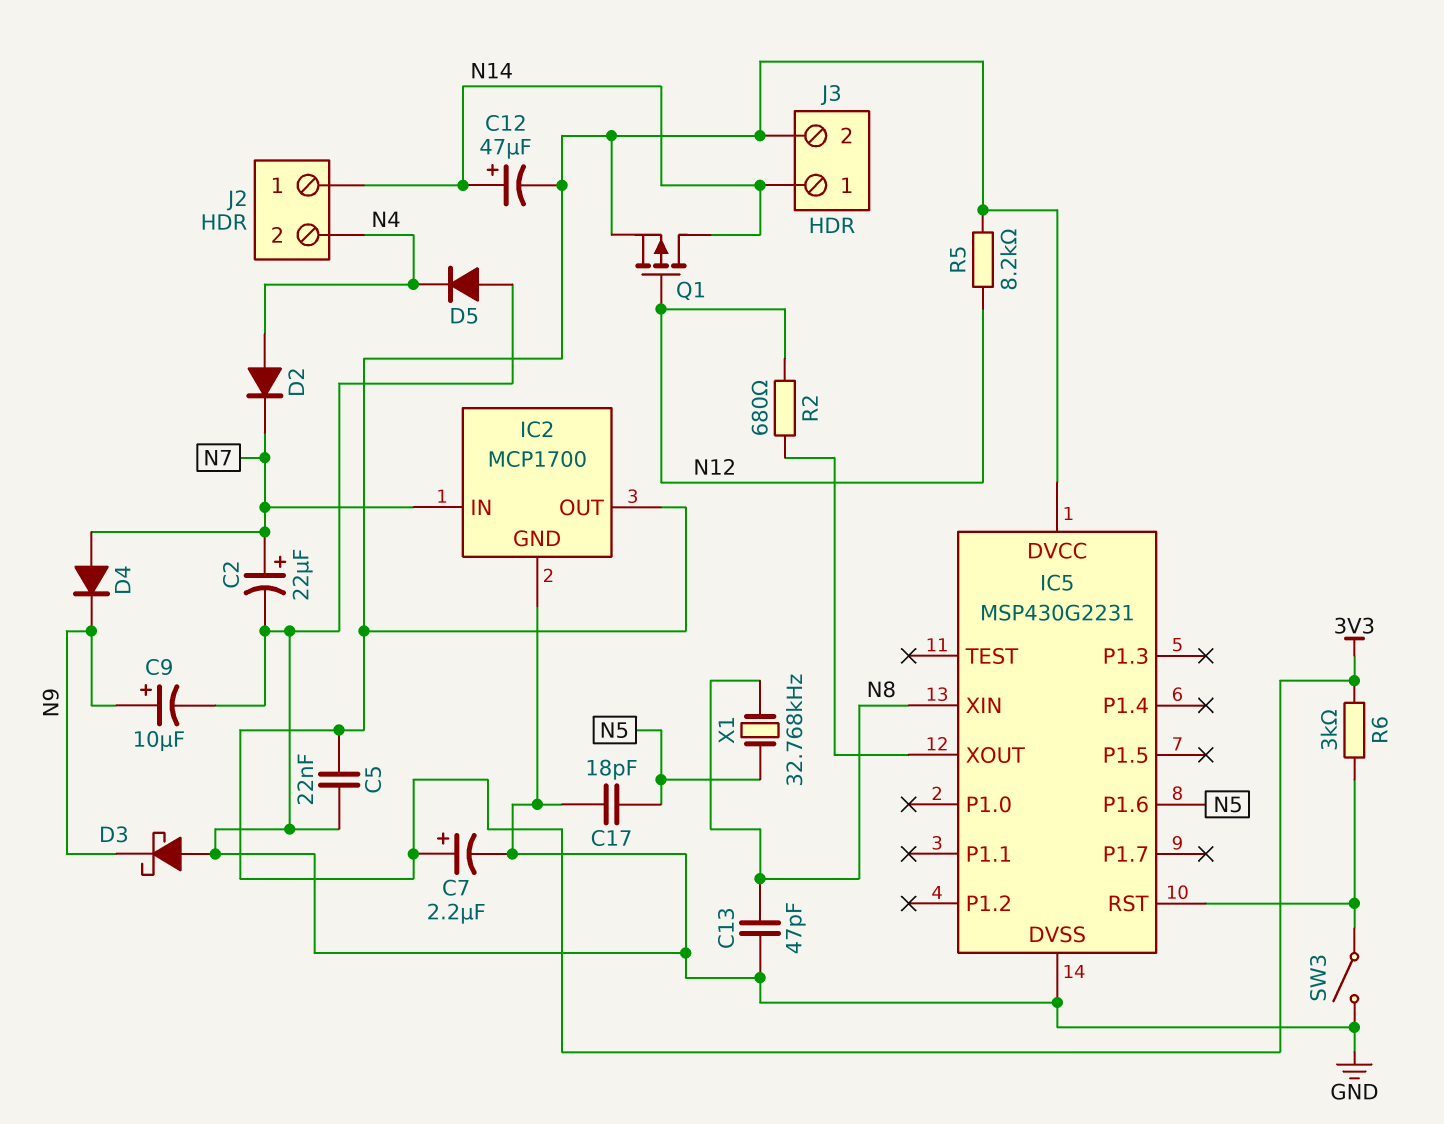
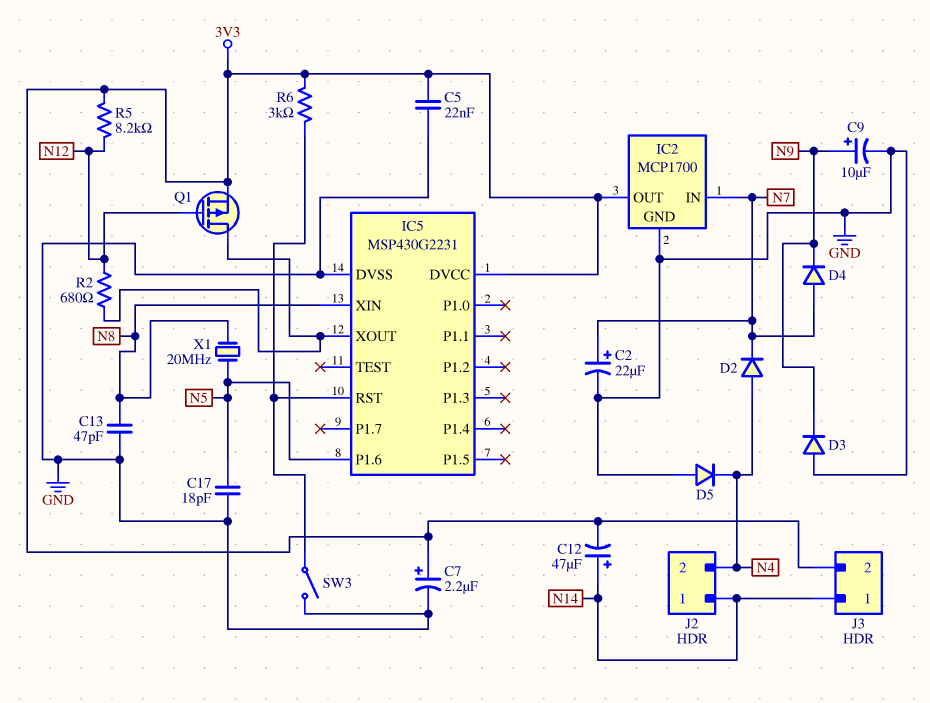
D3: schottky (A GND, K N9) -> diode (A GND, K N9)
Q1: PMOS (G N12, D N14, S 3V3) -> PMOS (G N12, D IC5/XOUT, S 3V3)
X1: 32.768kHz (N5, N8) -> 20MHz (N5, N8)

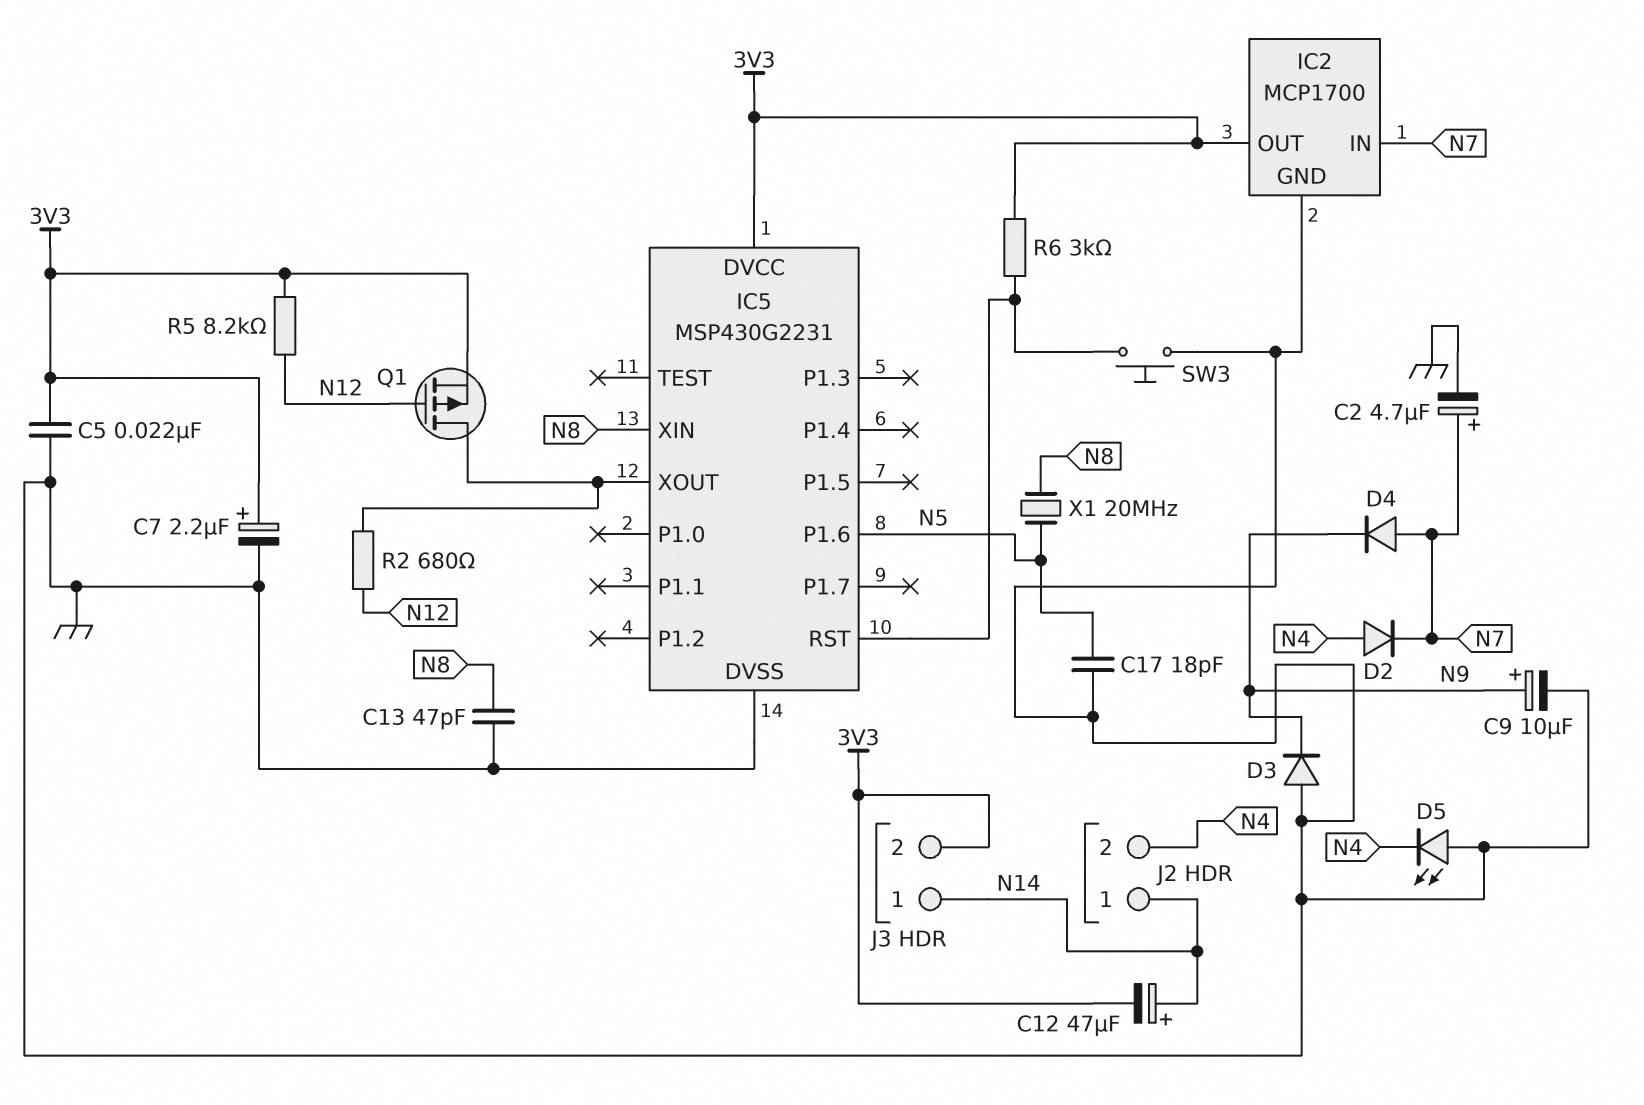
C2: 22uF (plus N7, minus GND) -> 4.7uF (plus N7, minus GND)
D5: diode (A GND, K N4) -> LED (A GND, K N4)
SW3: switch (GND, IC5/RST) -> button (GND, IC5/RST)

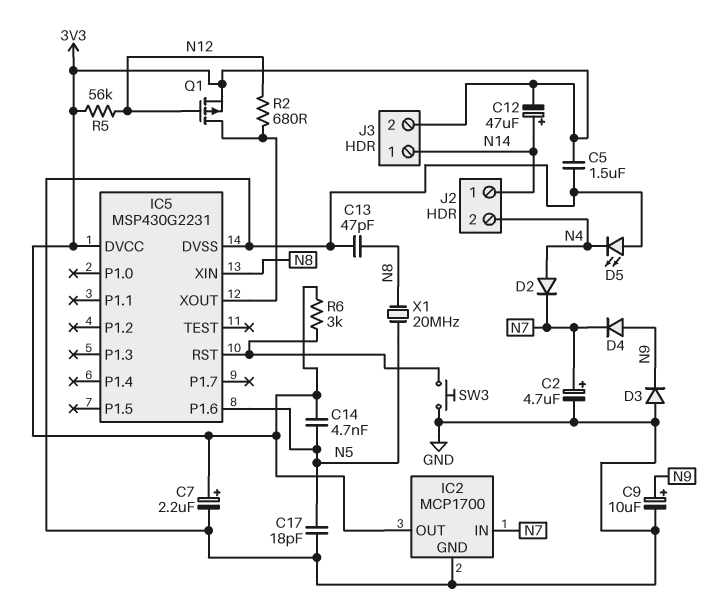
C5: 22nF (3V3, GND) -> 1.5uF (3V3, GND)
C14: none -> 4.7nF (3V3, N5)
D4: diode (A N7, K N9) -> diode (A N9, K N7)
R5: 8.2k (3V3, N12) -> 56k (3V3, N12)

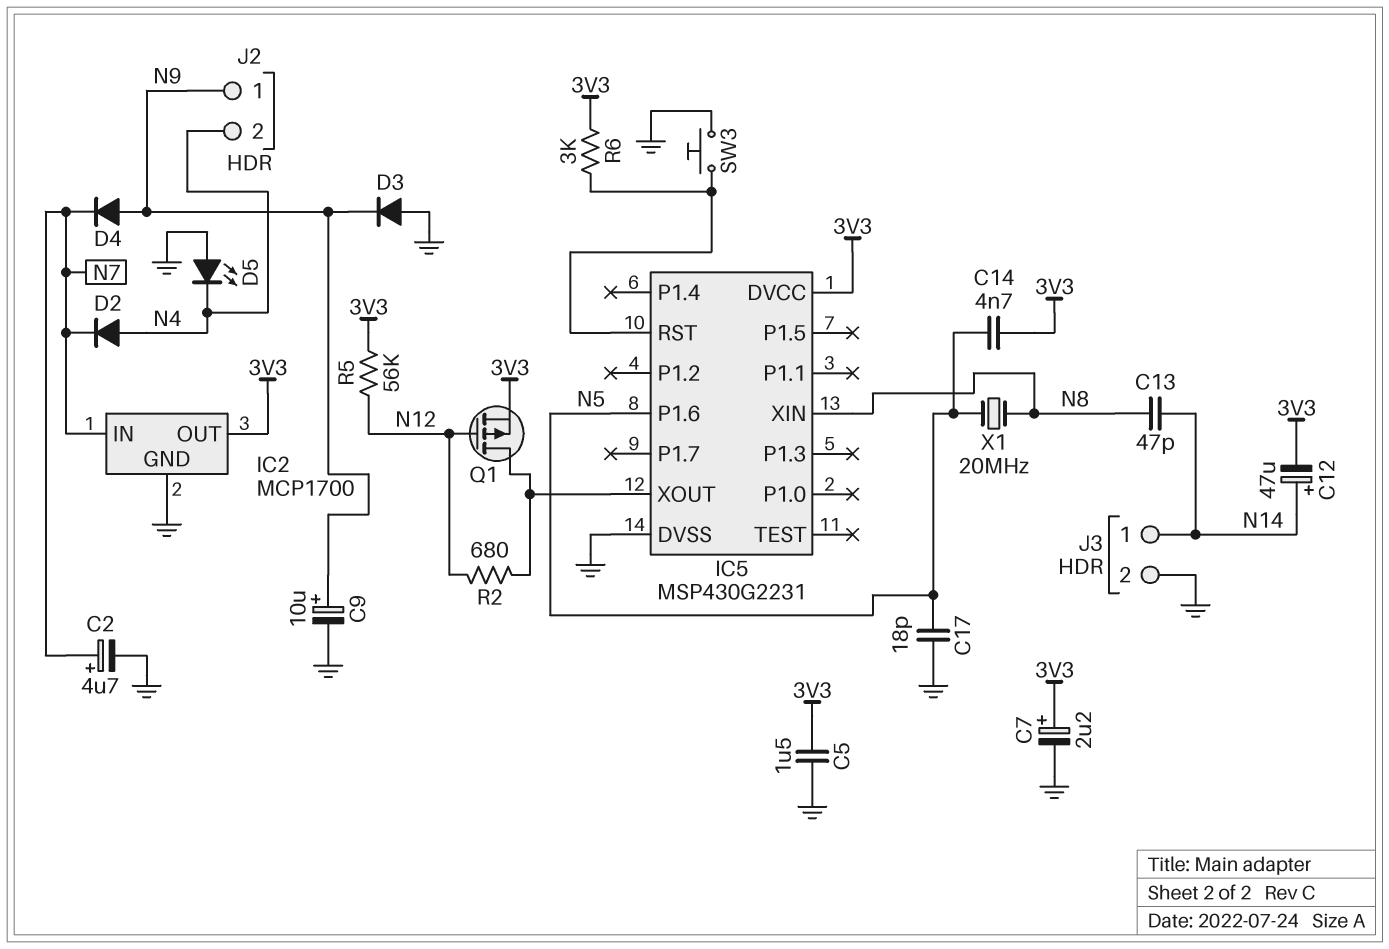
C13: 47pF (GND, N8) -> 47pF (N8, N14)
J2 pin 1: N14 -> N9
J3 pin 2: 3V3 -> GND

